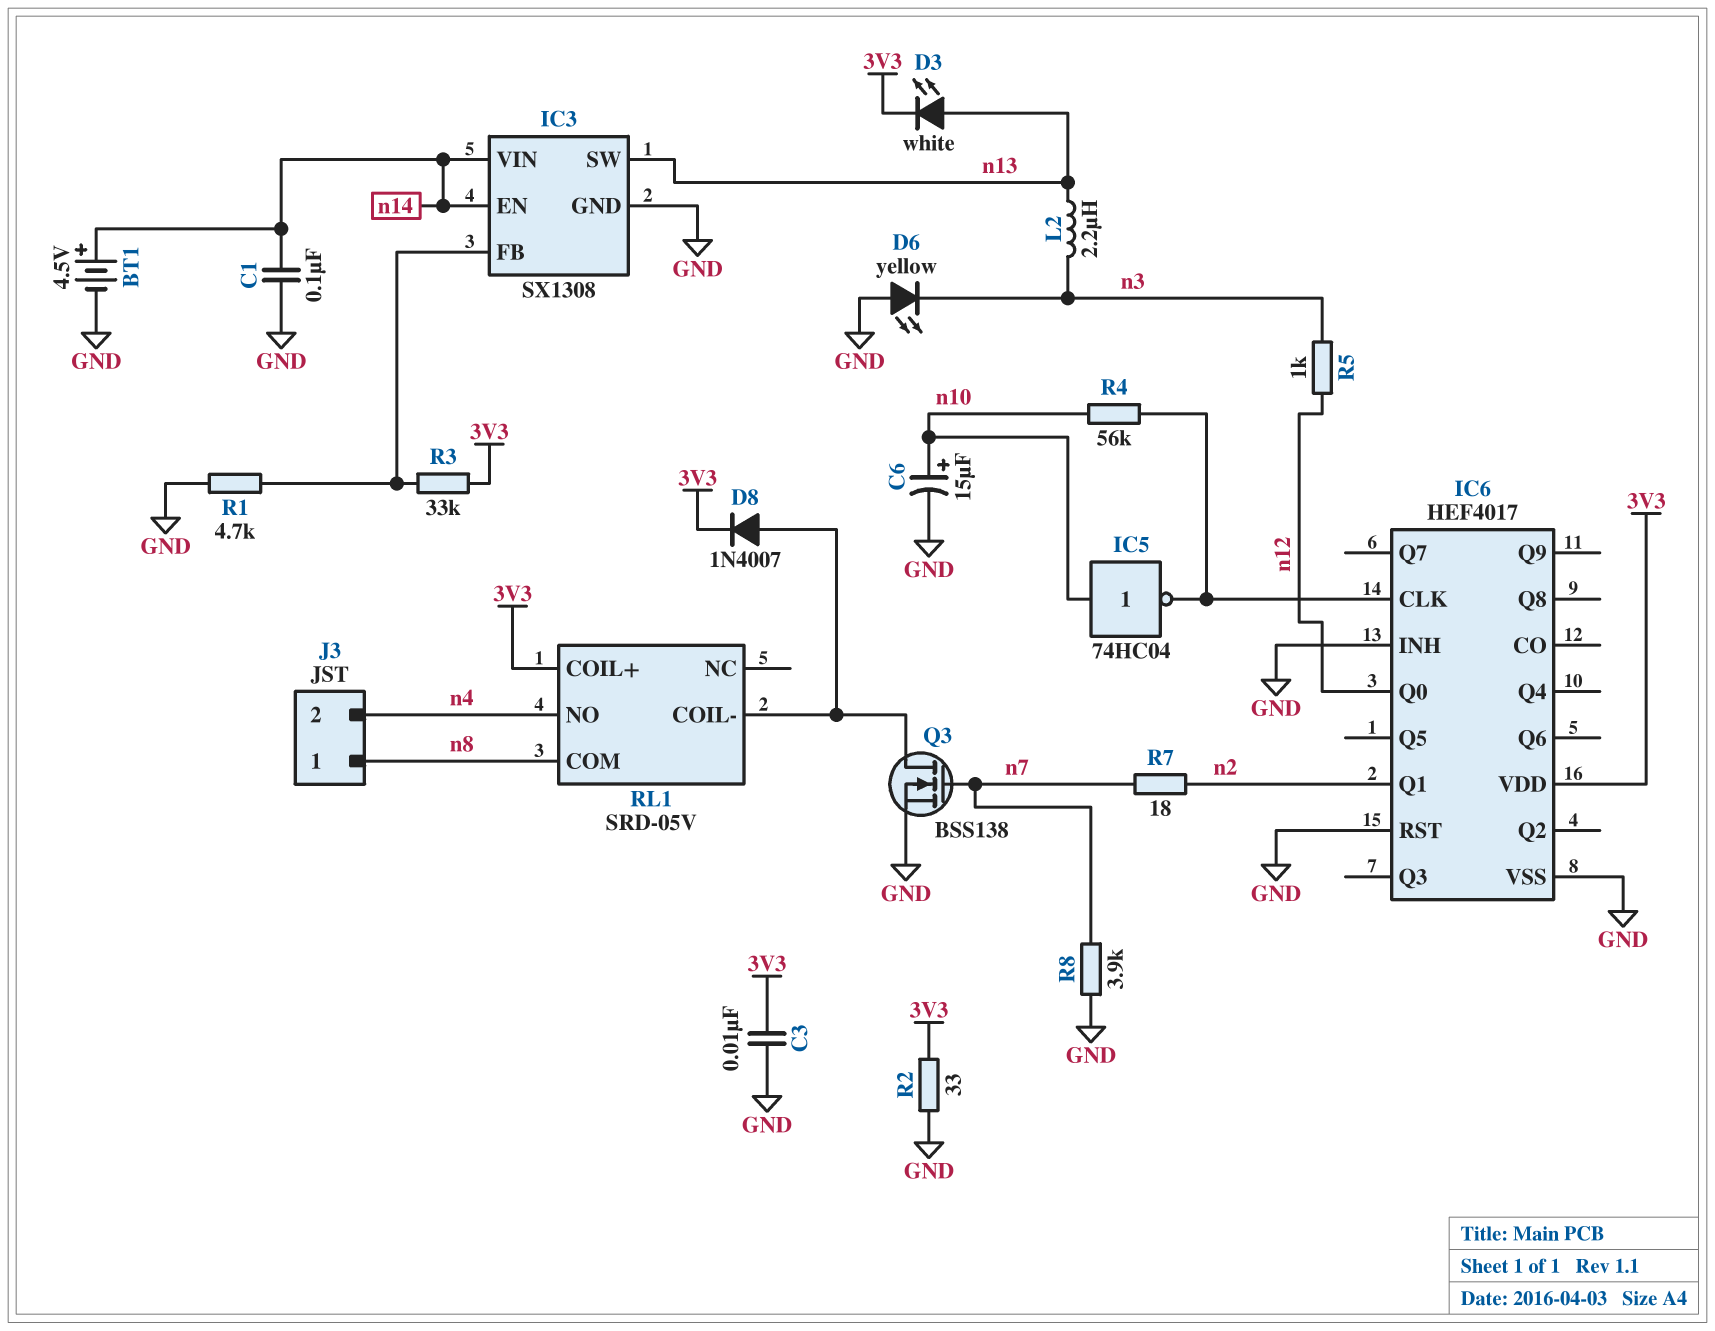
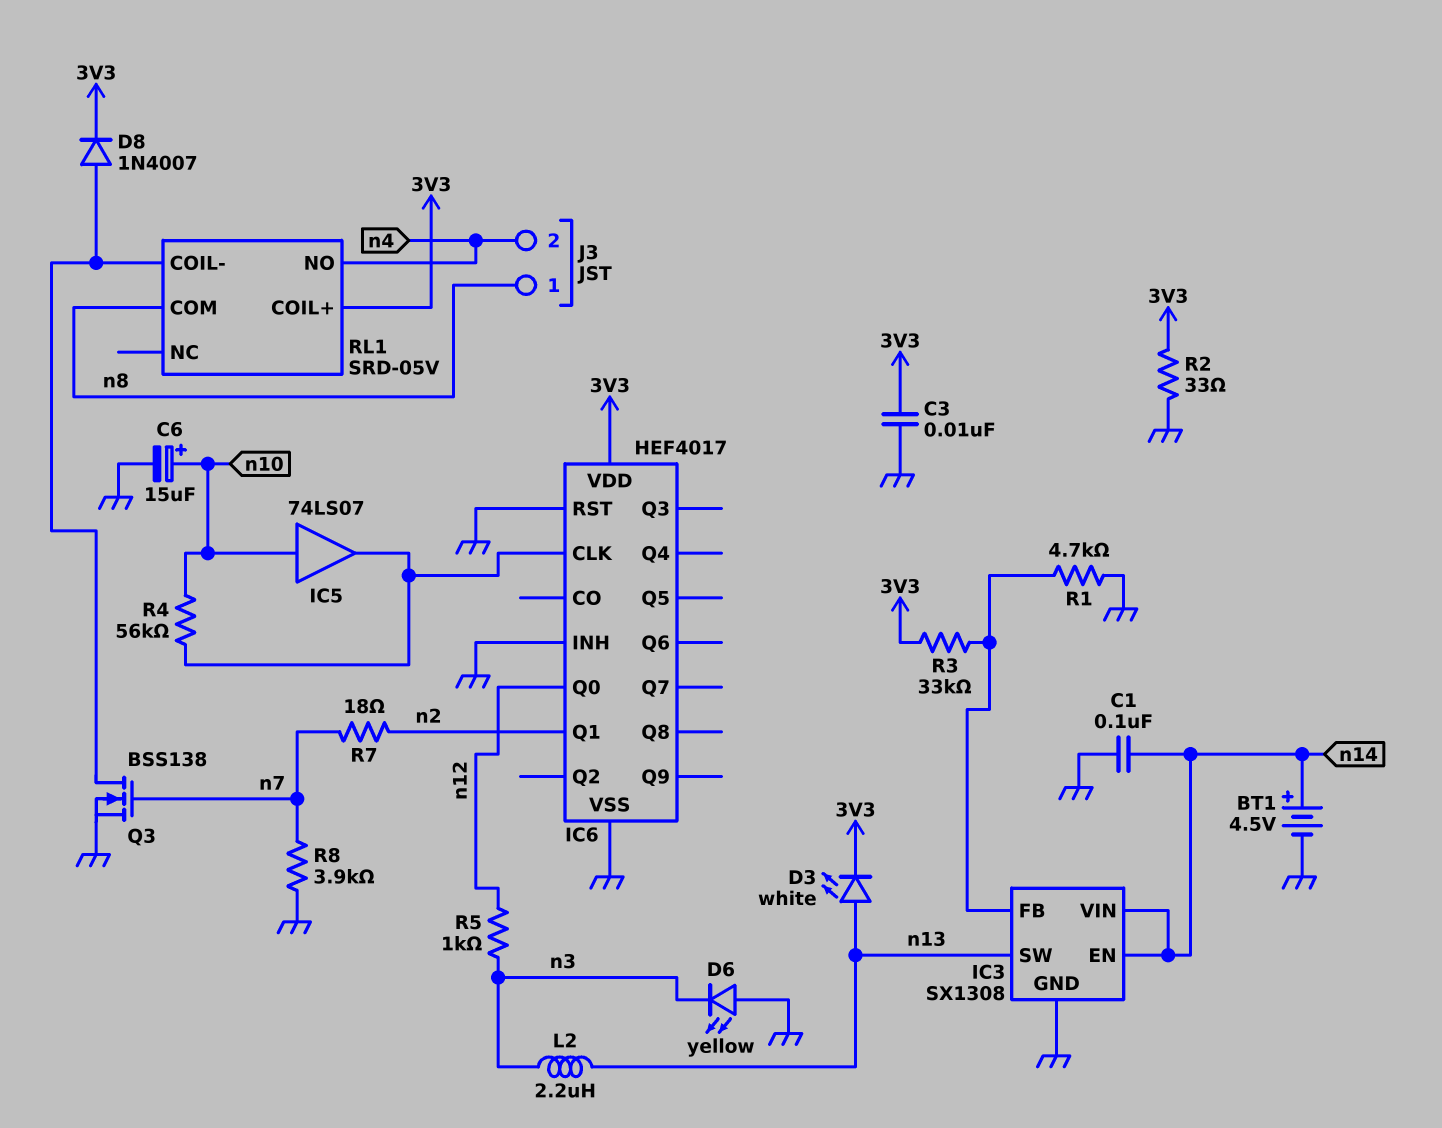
IC5: NOT 74HC04 (in n10, out IC6/CLK) -> buffer 74LS07 (in n10, out IC6/CLK)

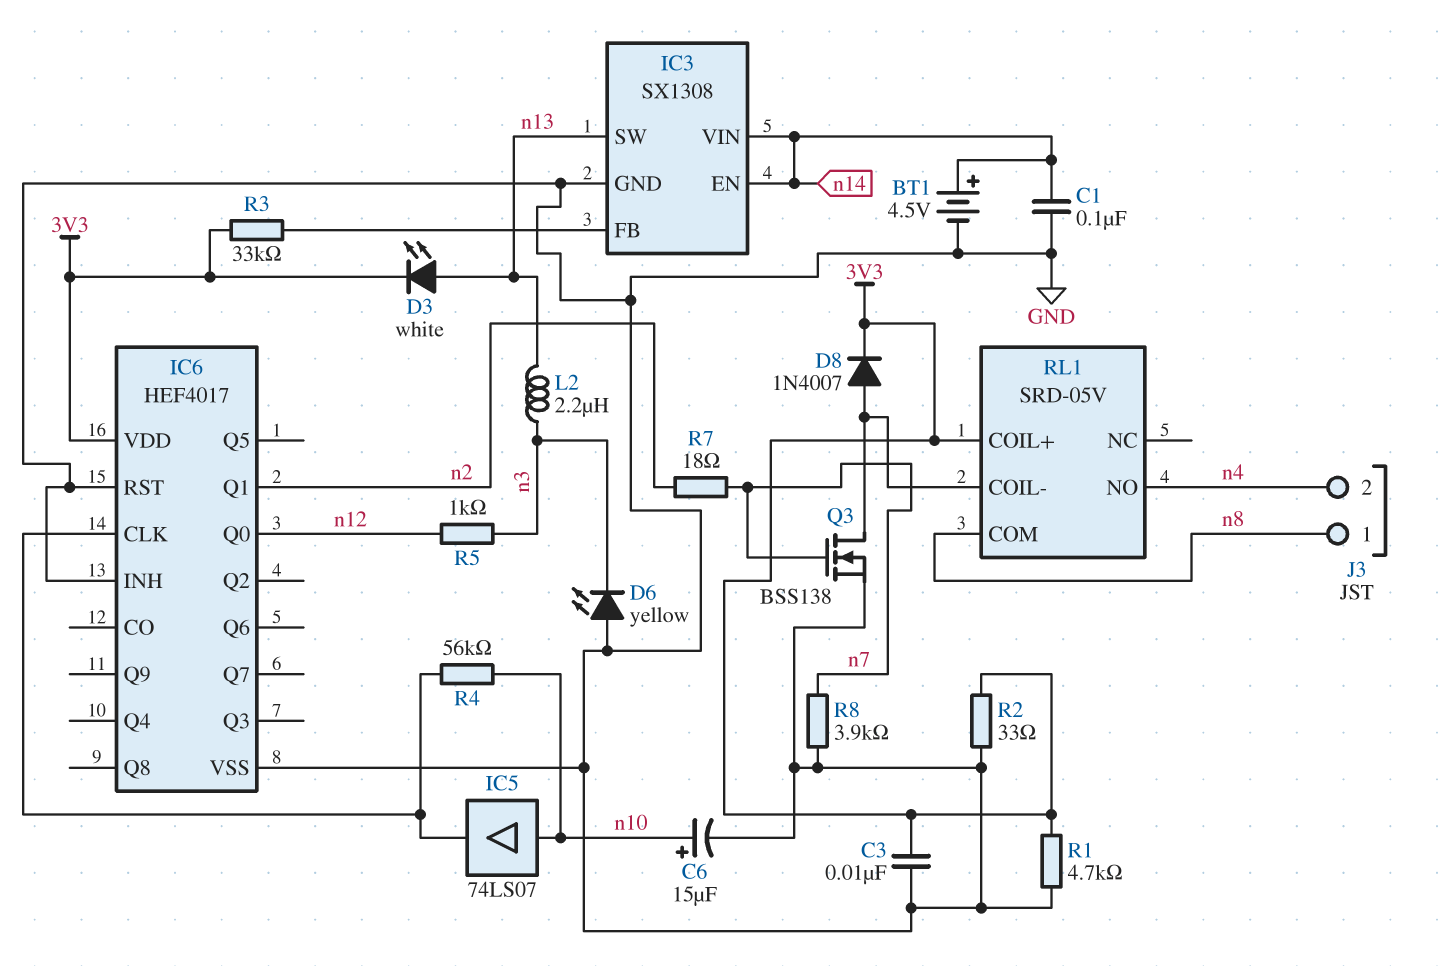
R1: 4.7k (GND, IC3/FB) -> 4.7k (3V3, GND)

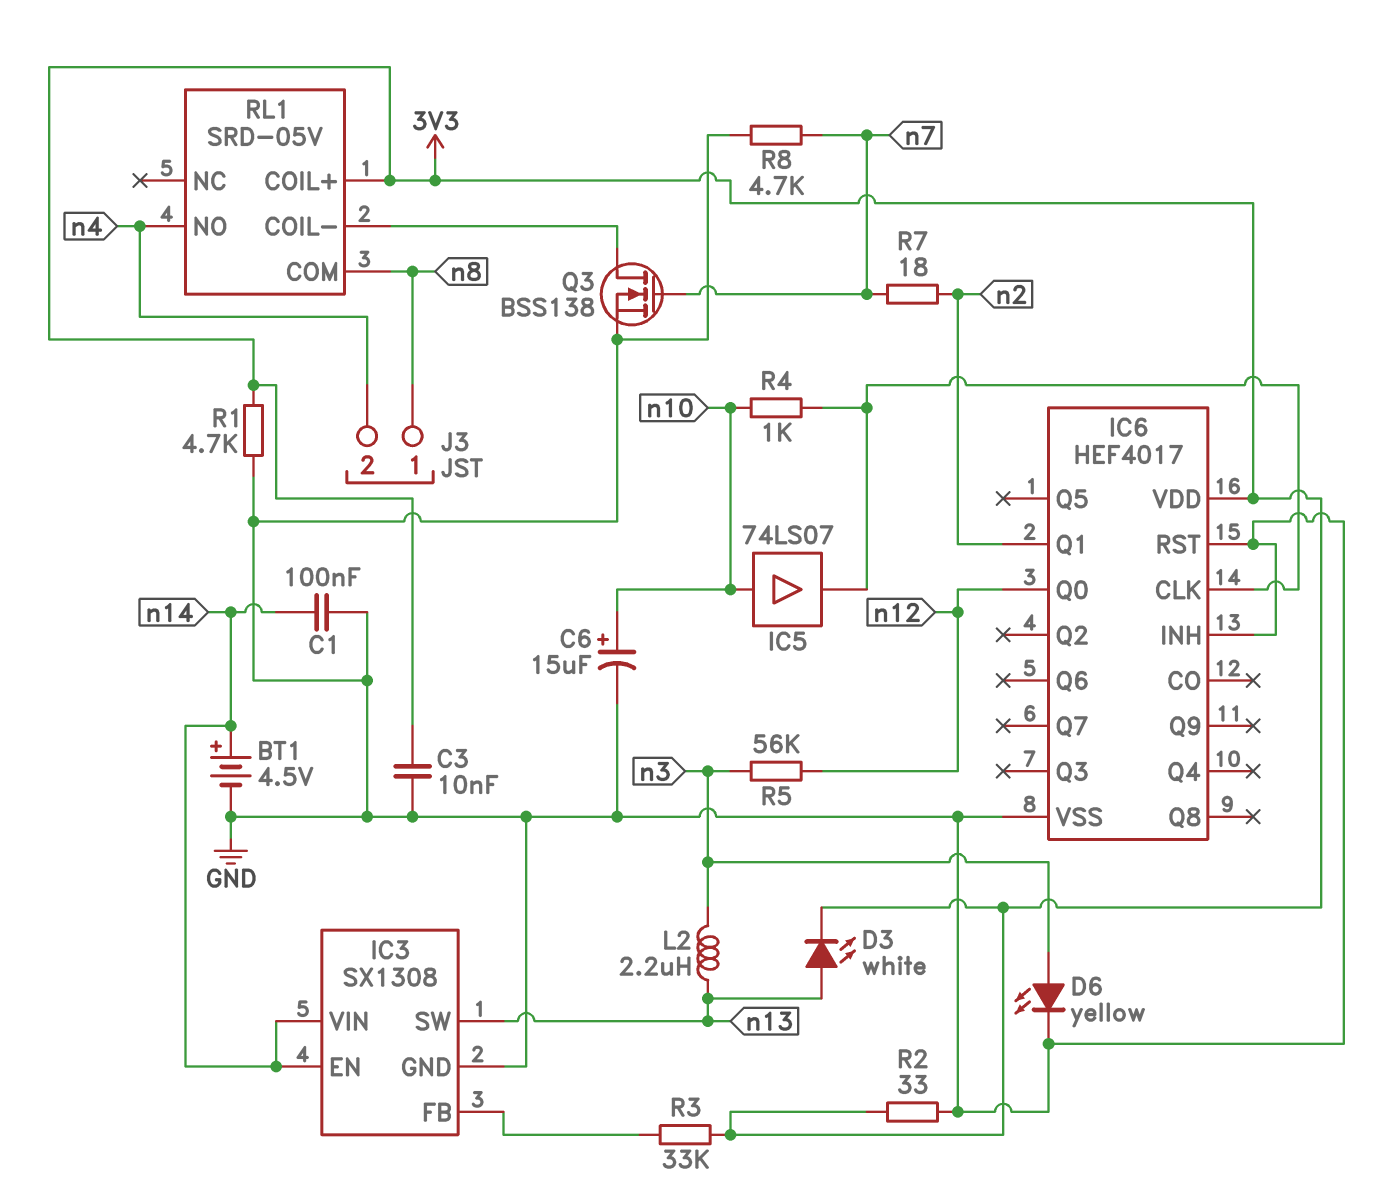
D6: LED yellow (A GND, K n3) -> LED yellow (A n3, K GND)
D8: diode 1N4007 (A RL1/COIL-, K 3V3) -> none
R4: 56k (IC6/CLK, n10) -> 1k (IC6/CLK, n10)
R5: 1k (n3, n12) -> 56k (n3, n12)
R8: 3.9k (GND, n7) -> 4.7k (GND, n7)

